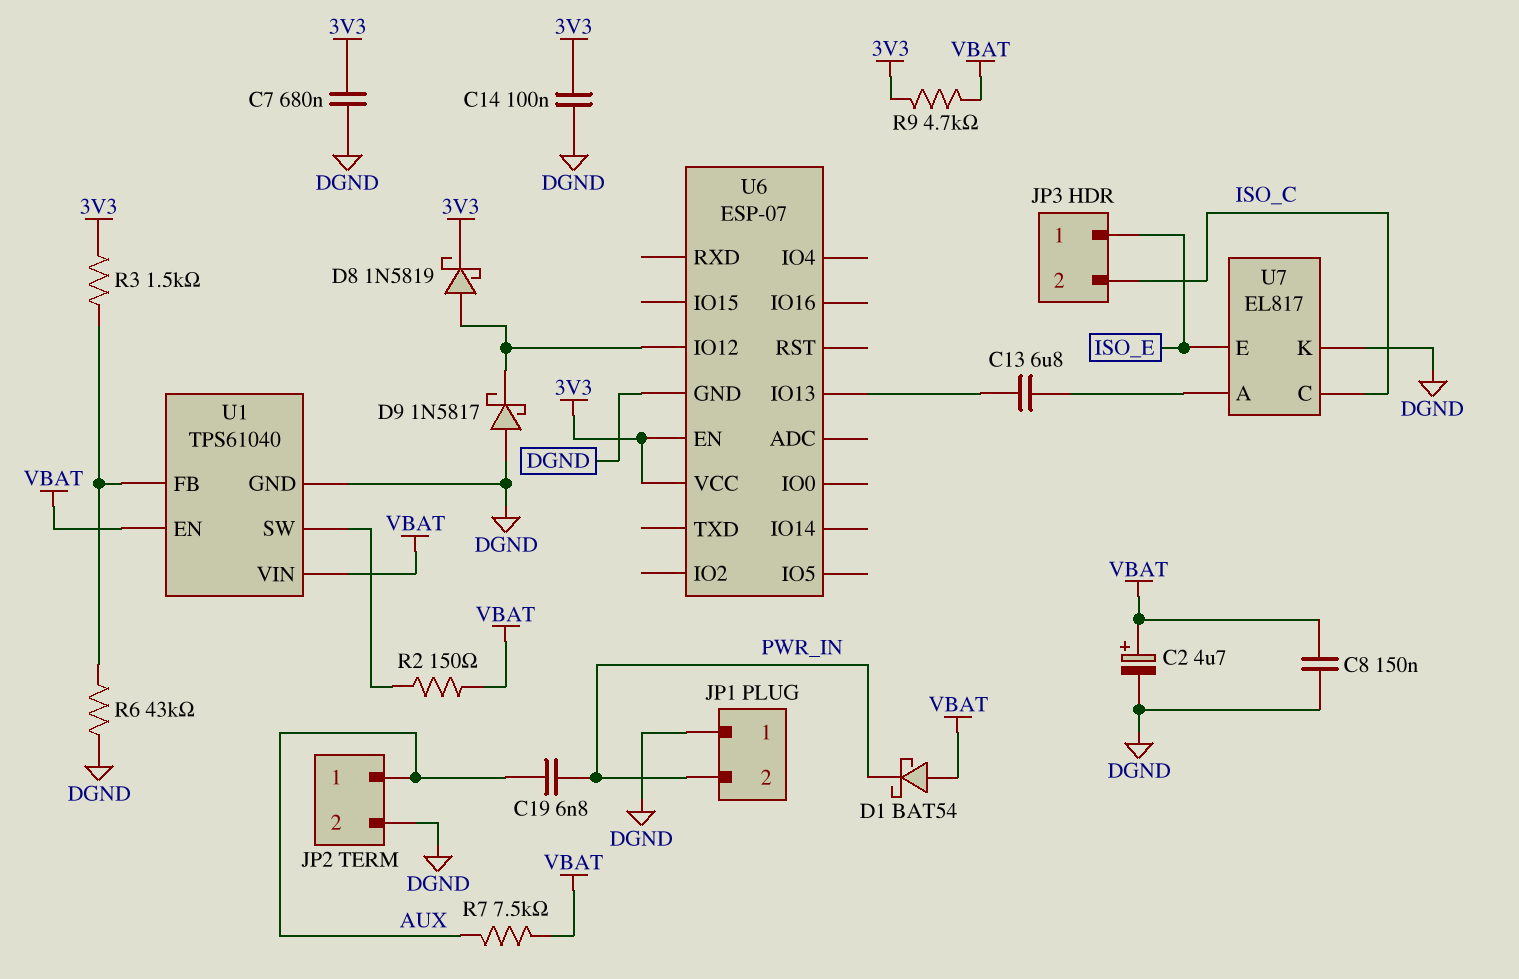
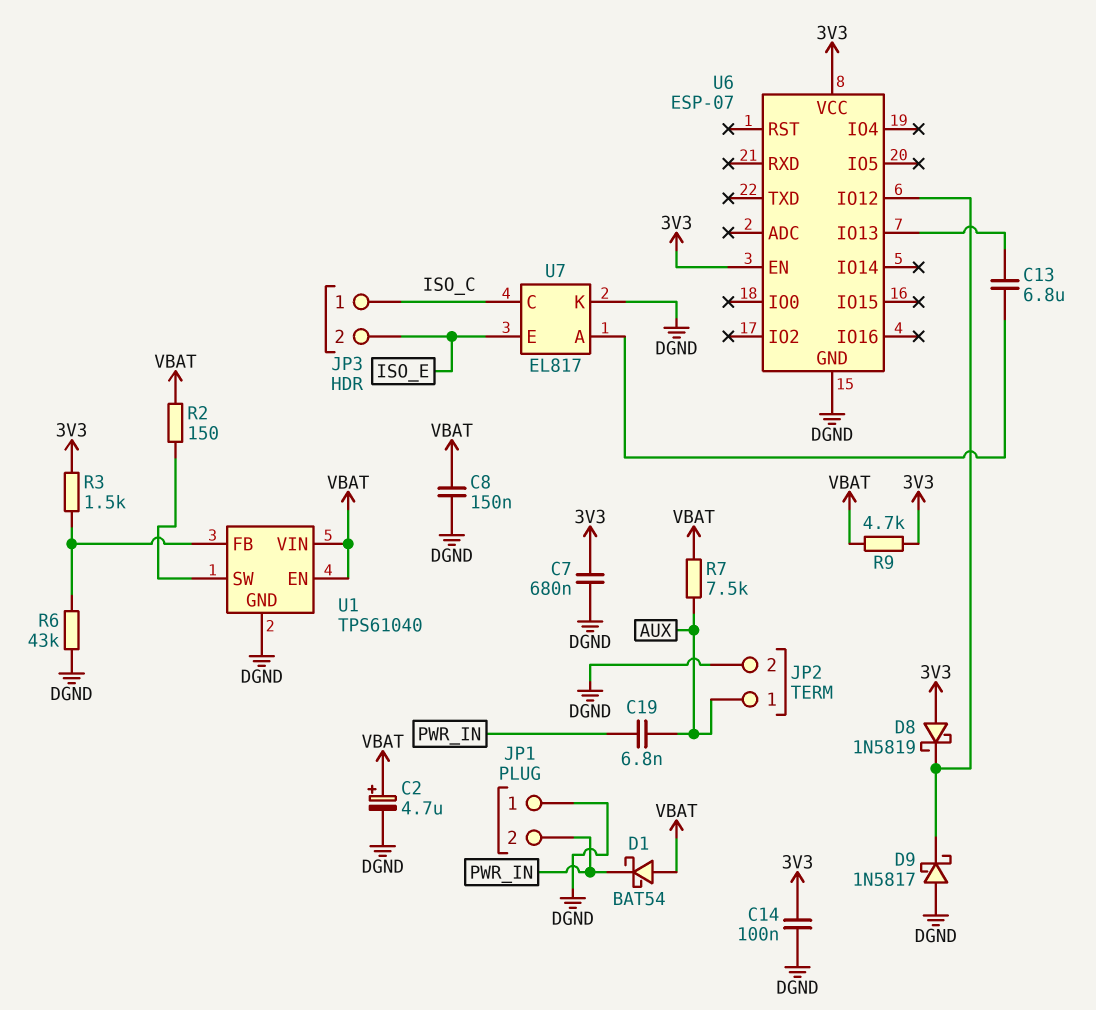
D8: schottky 1N5819 (A U6/IO12, K 3V3) -> schottky 1N5819 (A 3V3, K U6/IO12)
JP3 pin 1: ISO_E -> ISO_C
JP3 pin 2: ISO_C -> ISO_E

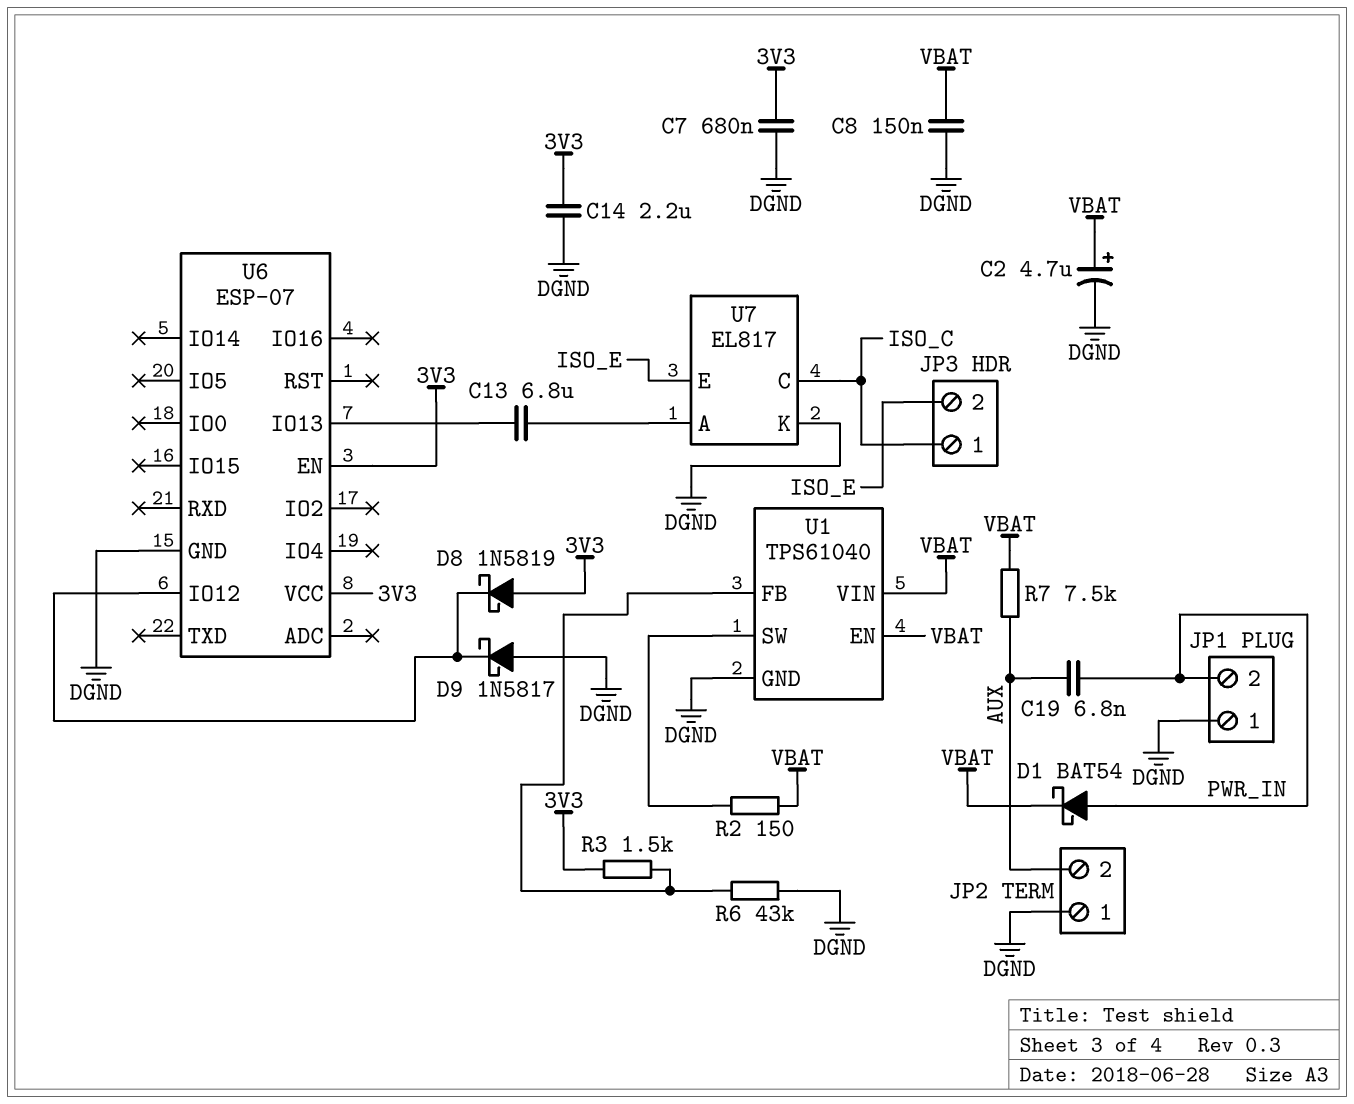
C14: 100nF (3V3, DGND) -> 2.2uF (3V3, DGND)
D1: schottky BAT54 (A VBAT, K PWR_IN) -> schottky BAT54 (A PWR_IN, K VBAT)
JP2 pin 1: AUX -> DGND
JP2 pin 2: DGND -> AUX
R9: 4.7k (3V3, VBAT) -> none

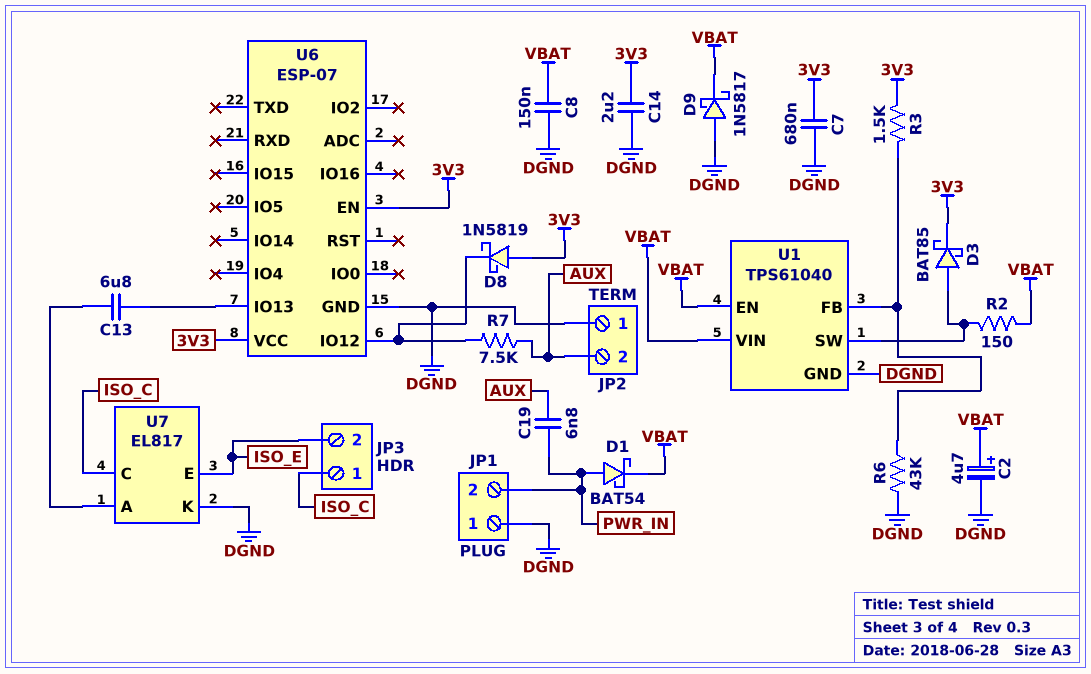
D3: none -> schottky BAT85 (A U1/SW, K 3V3)
D9: schottky 1N5817 (A DGND, K U6/IO12) -> schottky 1N5817 (A DGND, K VBAT)
R7: 7.5k (AUX, VBAT) -> 7.5k (AUX, U6/IO12)

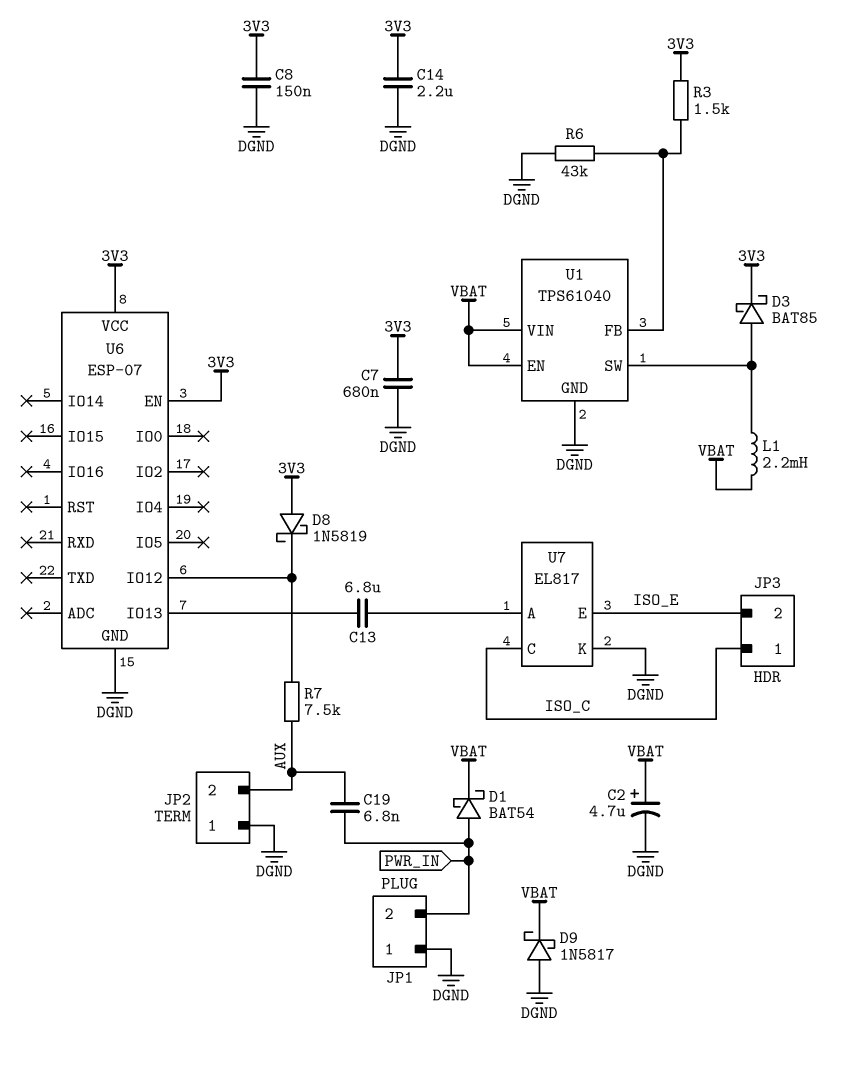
C8: 150nF (DGND, VBAT) -> 150nF (3V3, DGND)
L1: none -> 2.2mH (U1/SW, VBAT)
R2: 150 (U1/SW, VBAT) -> none

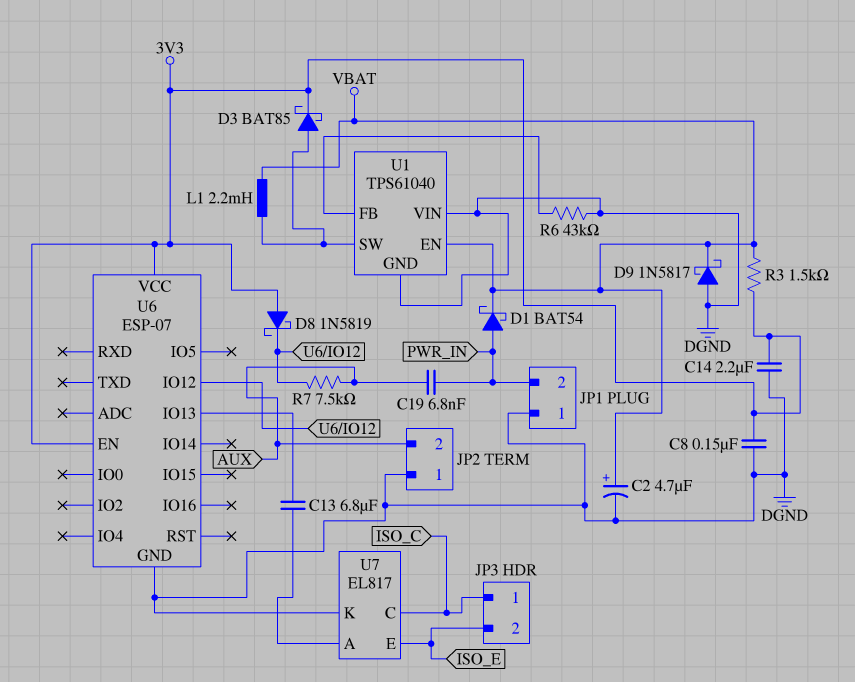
C7: 680nF (3V3, DGND) -> none
R3: 1.5k (3V3, U1/FB) -> 1.5k (3V3, VBAT)
U1 pin VIN: VBAT -> DGND

